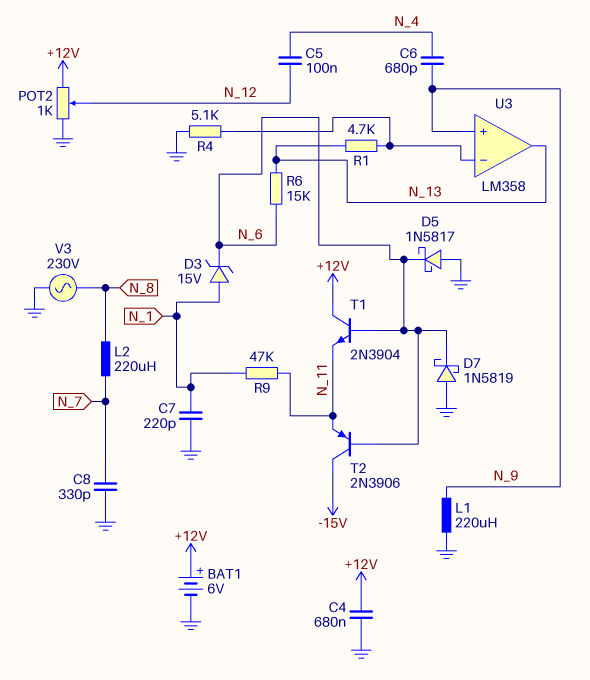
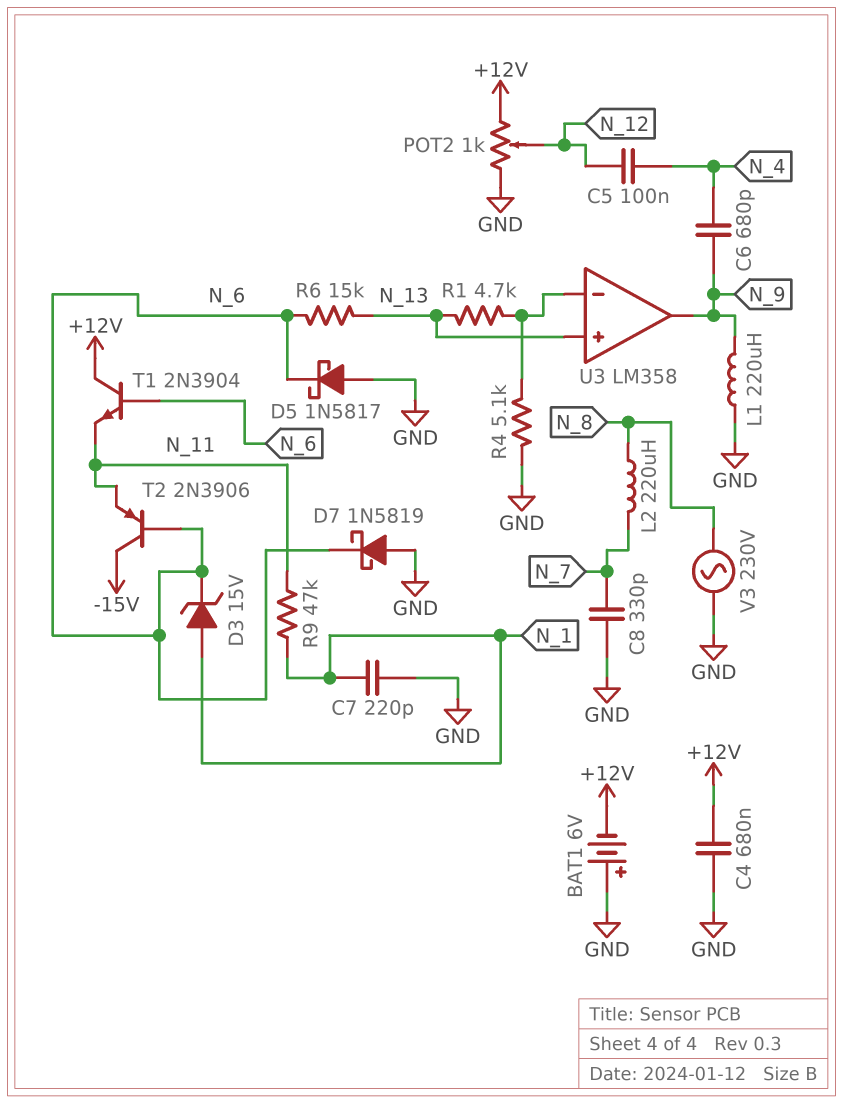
BAT1: 6V (plus +12V, minus GND) -> 6V (plus GND, minus +12V)
U3 pin in+: N_9 -> N_13
U3 pin out: N_13 -> N_9

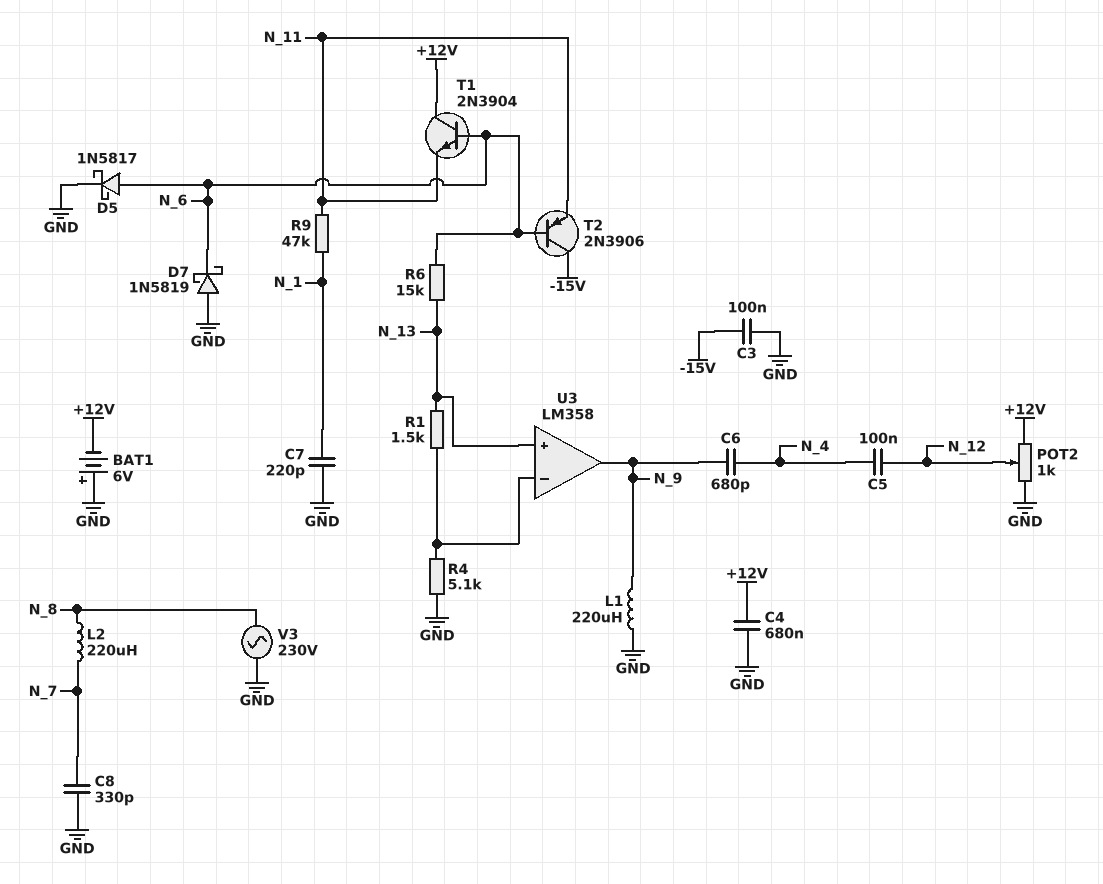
C3: none -> 100nF (-15V, GND)
D3: zener 15V (A N_1, K N_6) -> none
D5: schottky 1N5817 (A GND, K N_6) -> schottky 1N5817 (A N_6, K GND)
R1: 4.7k (N_13, U3/in-) -> 1.5k (N_13, U3/in-)

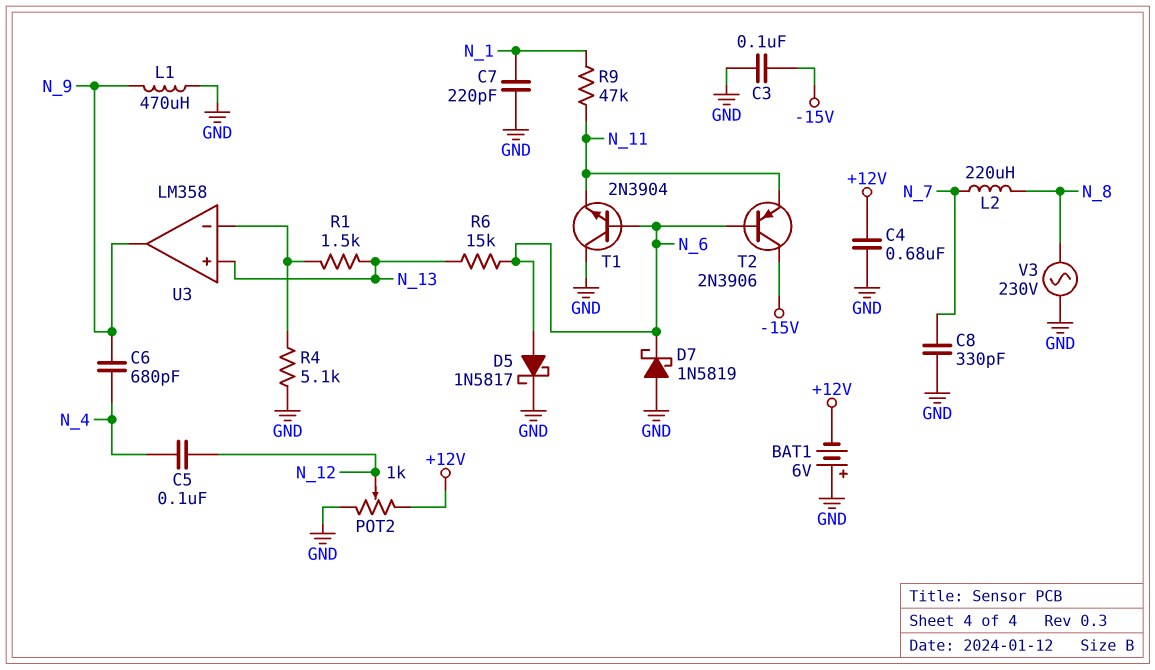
L1: 220uH (GND, N_9) -> 470uH (GND, N_9)
T1: NPN 2N3904 (B N_6, C +12V, E N_11) -> NPN 2N3904 (B N_6, C GND, E N_11)

